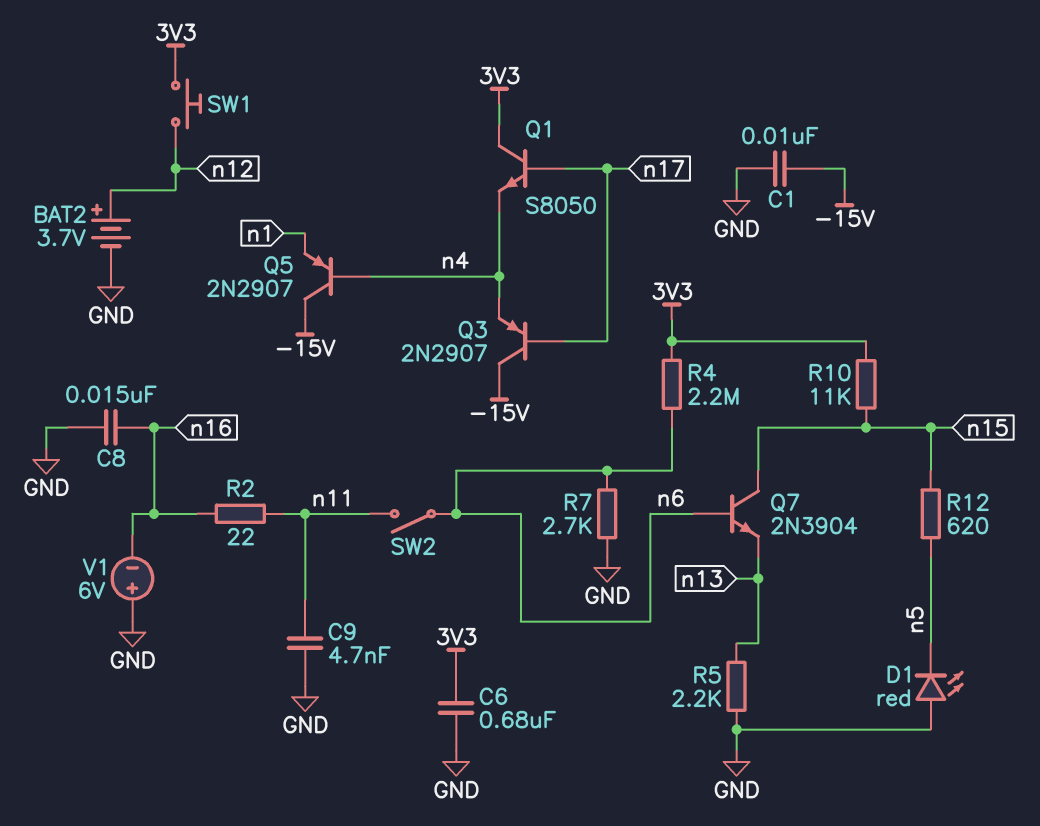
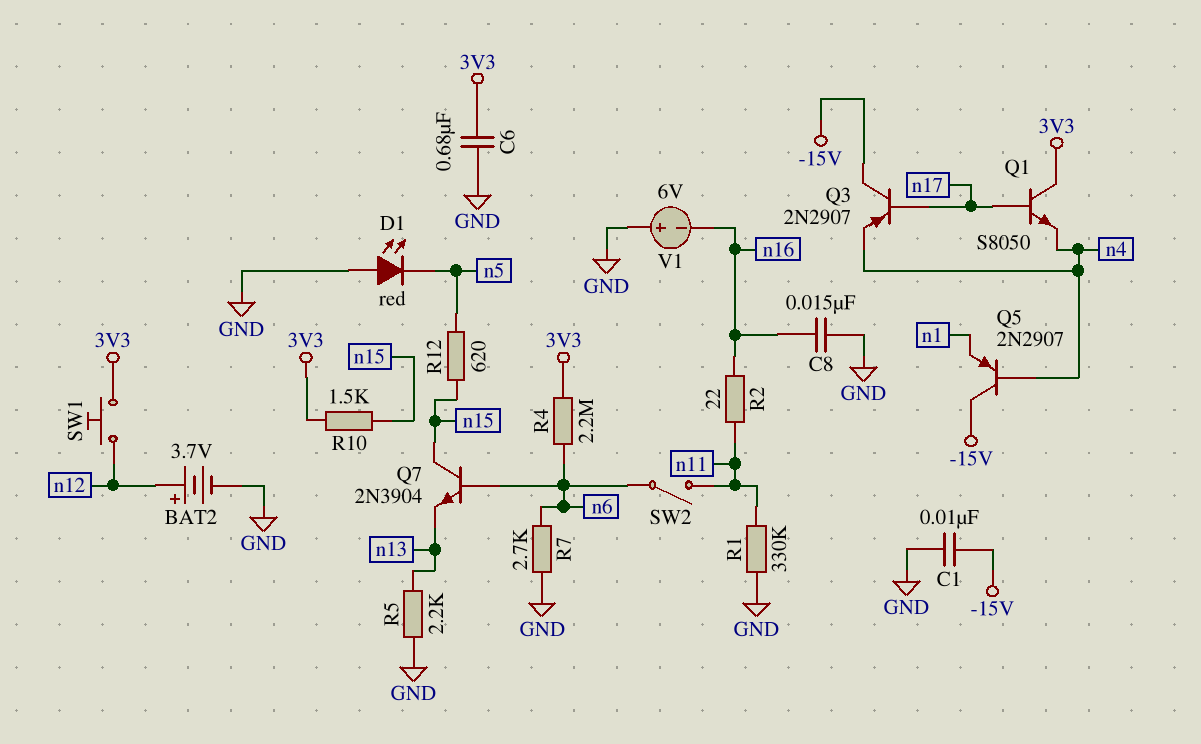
C9: 4.7nF (GND, n11) -> none
R1: none -> 330k (GND, n11)
R10: 11k (3V3, n15) -> 1.5k (3V3, n15)

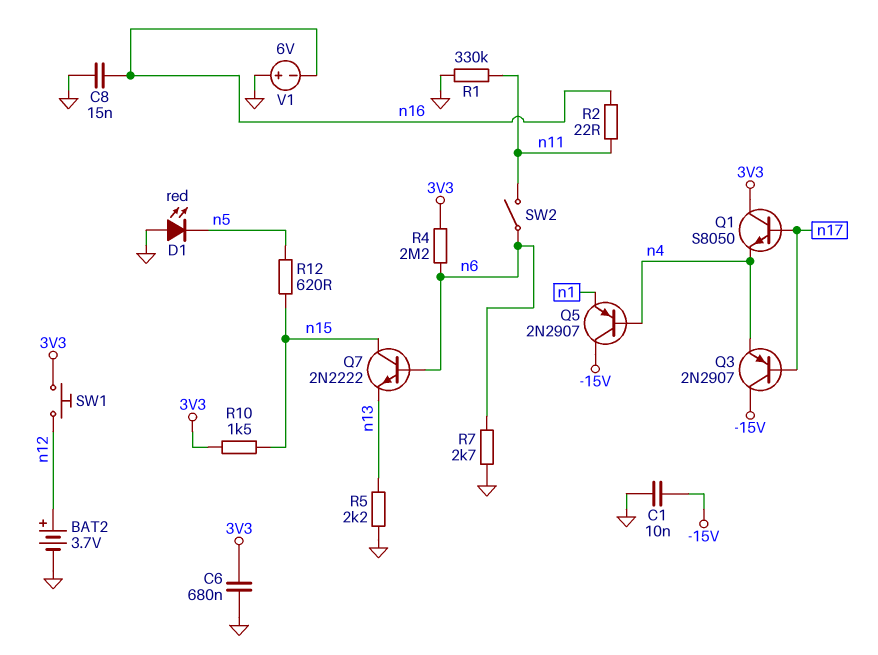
Q7: NPN 2N3904 (B n6, C n15, E n13) -> NPN 2N2222 (B n6, C n15, E n13)

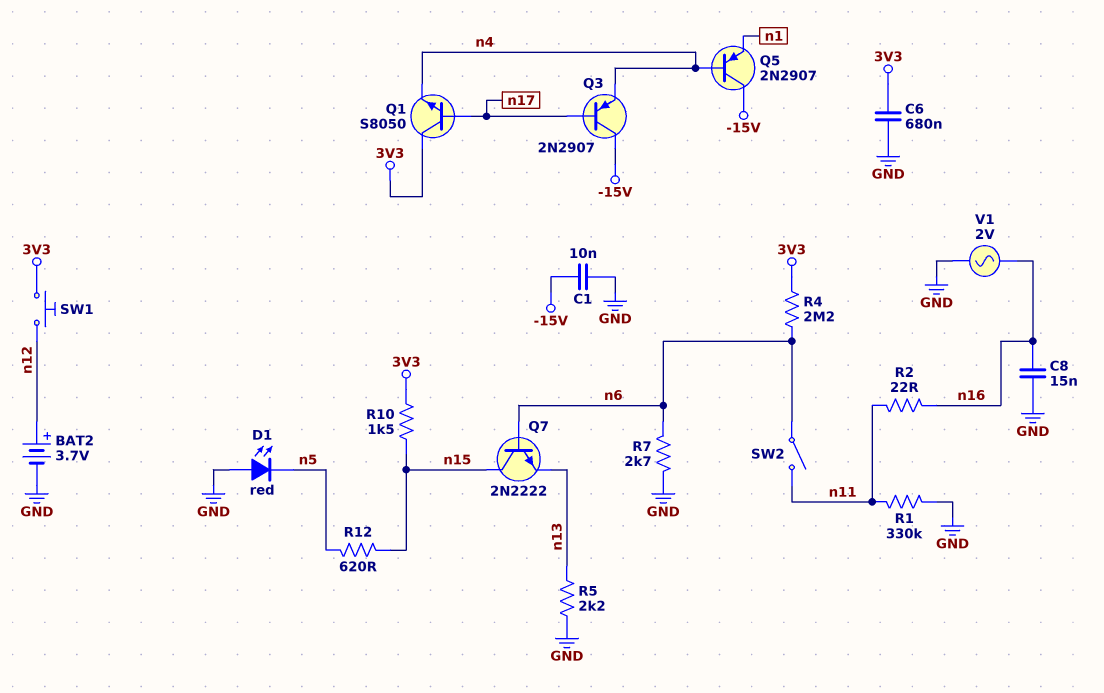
V1: 6V (plus GND, minus n16) -> AC 2V (GND, n16)

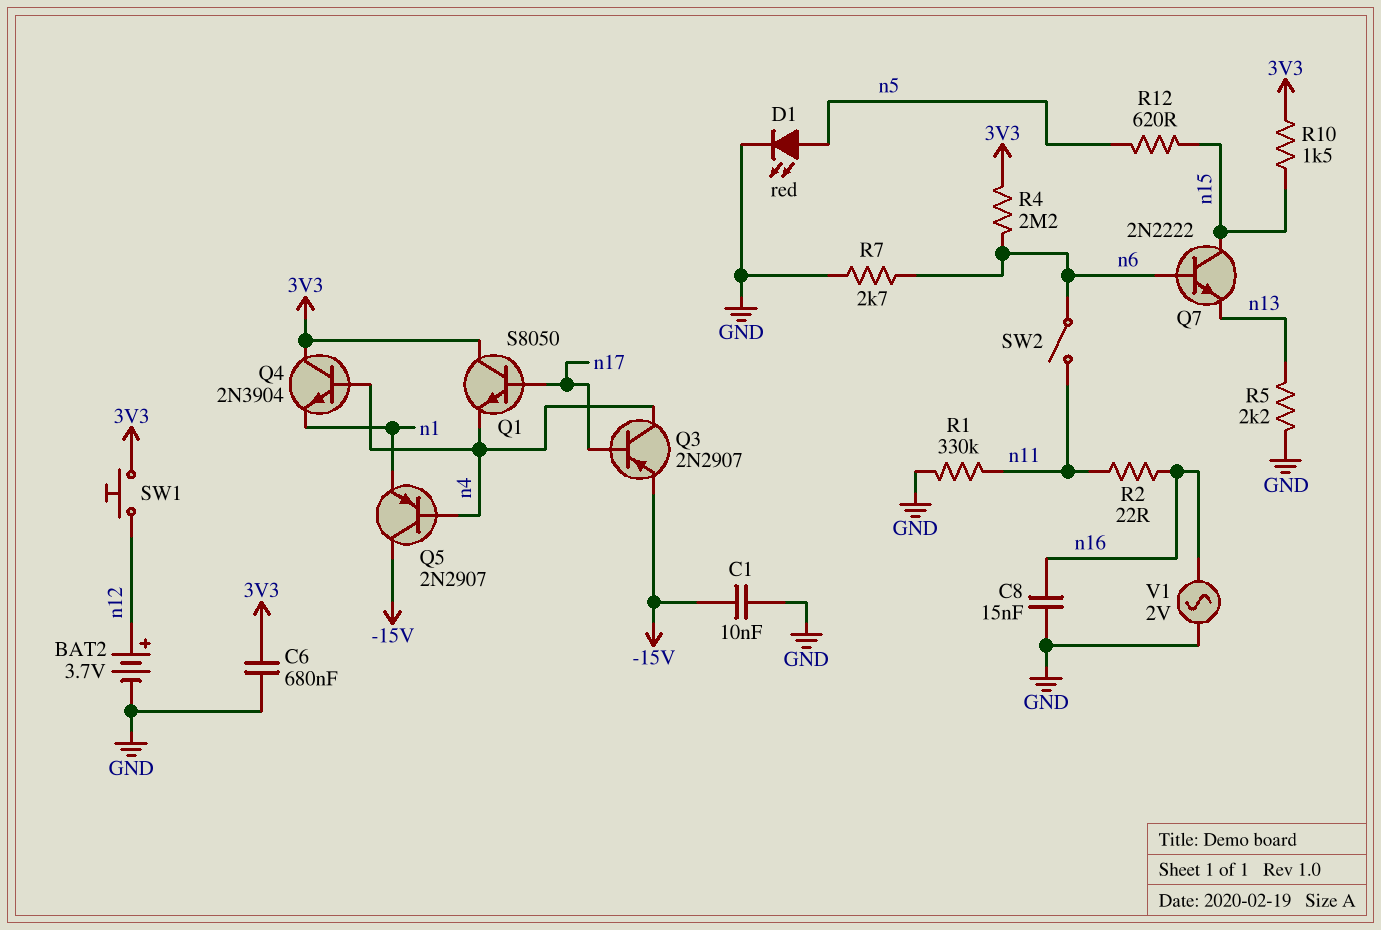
D1: LED red (A GND, K n5) -> LED red (A n5, K GND)
Q3: PNP 2N2907 (B n17, C -15V, E n4) -> PNP 2N2907 (B n17, C n4, E -15V)
Q4: none -> NPN 2N3904 (B n4, C 3V3, E n1)

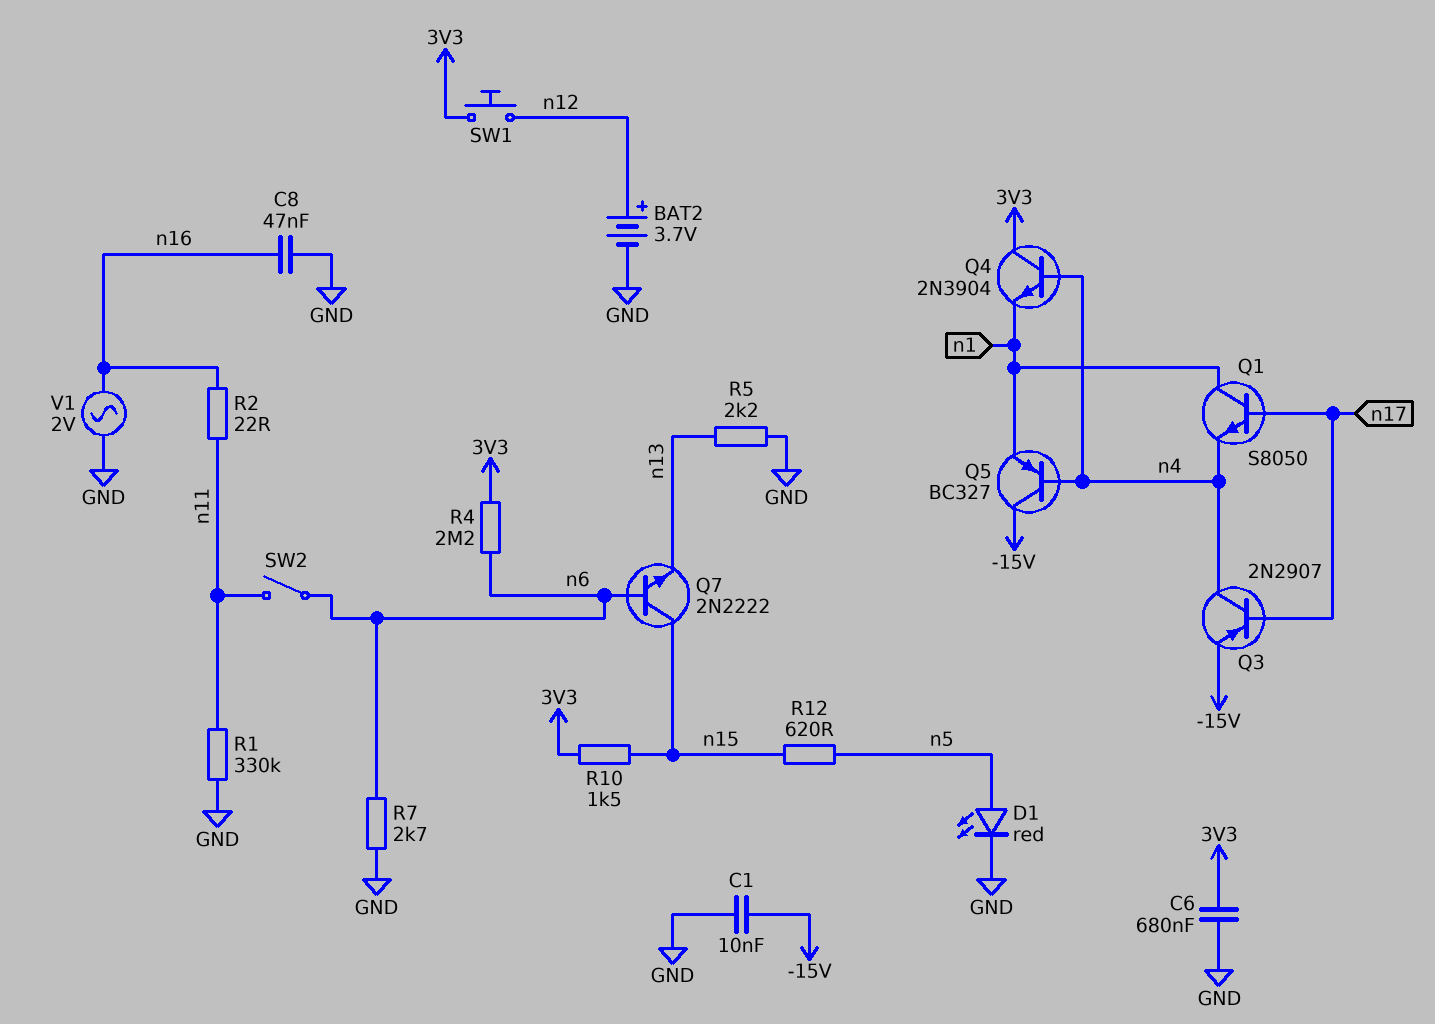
C8: 15nF (GND, n16) -> 47nF (GND, n16)
Q1: NPN S8050 (B n17, C 3V3, E n4) -> NPN S8050 (B n17, C n1, E n4)
Q5: PNP 2N2907 (B n4, C -15V, E n1) -> PNP BC327 (B n4, C -15V, E n1)

